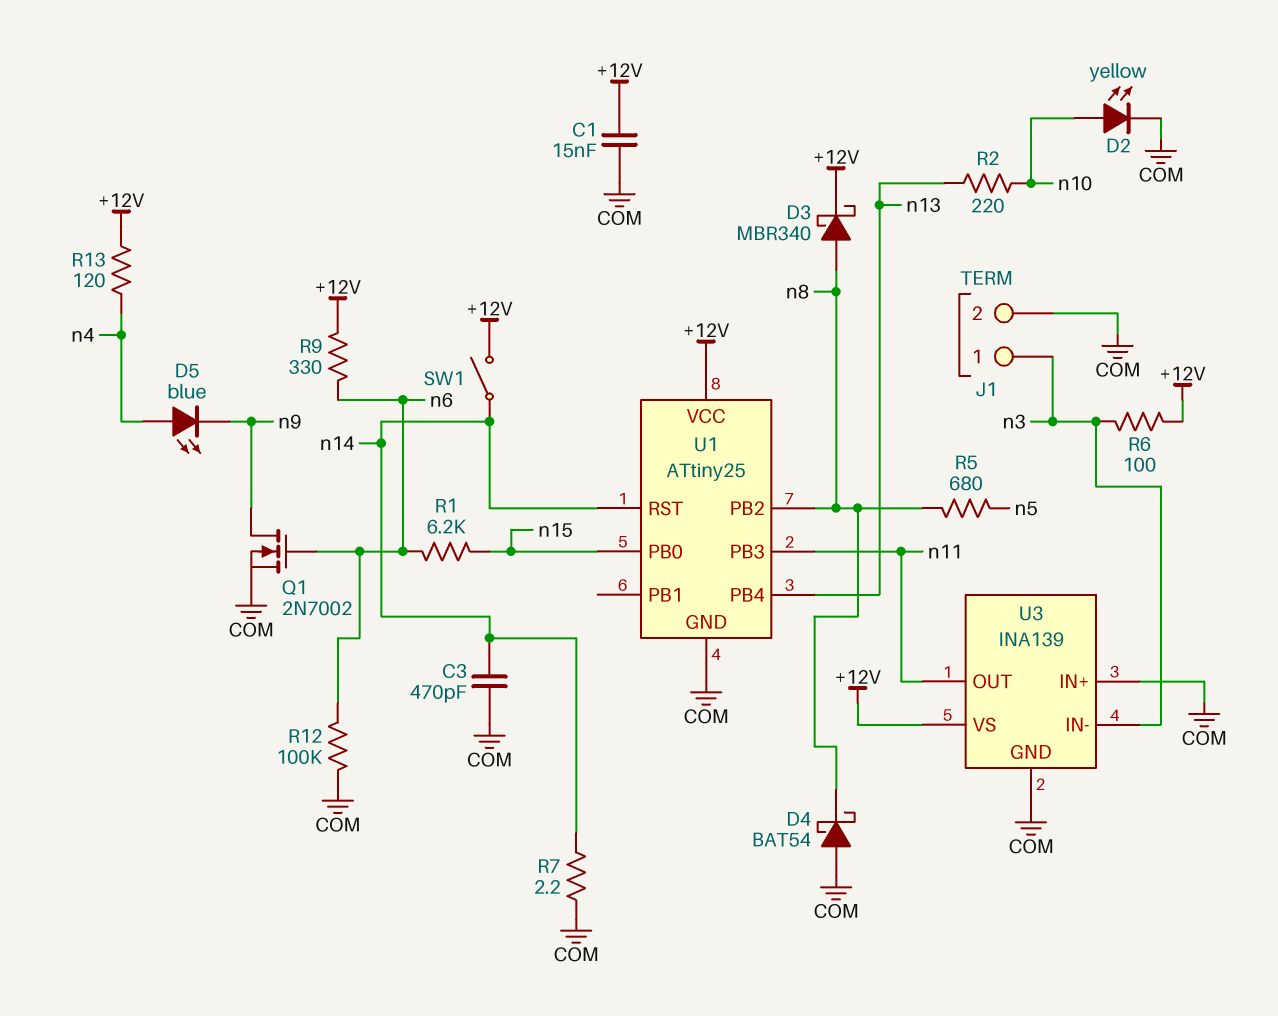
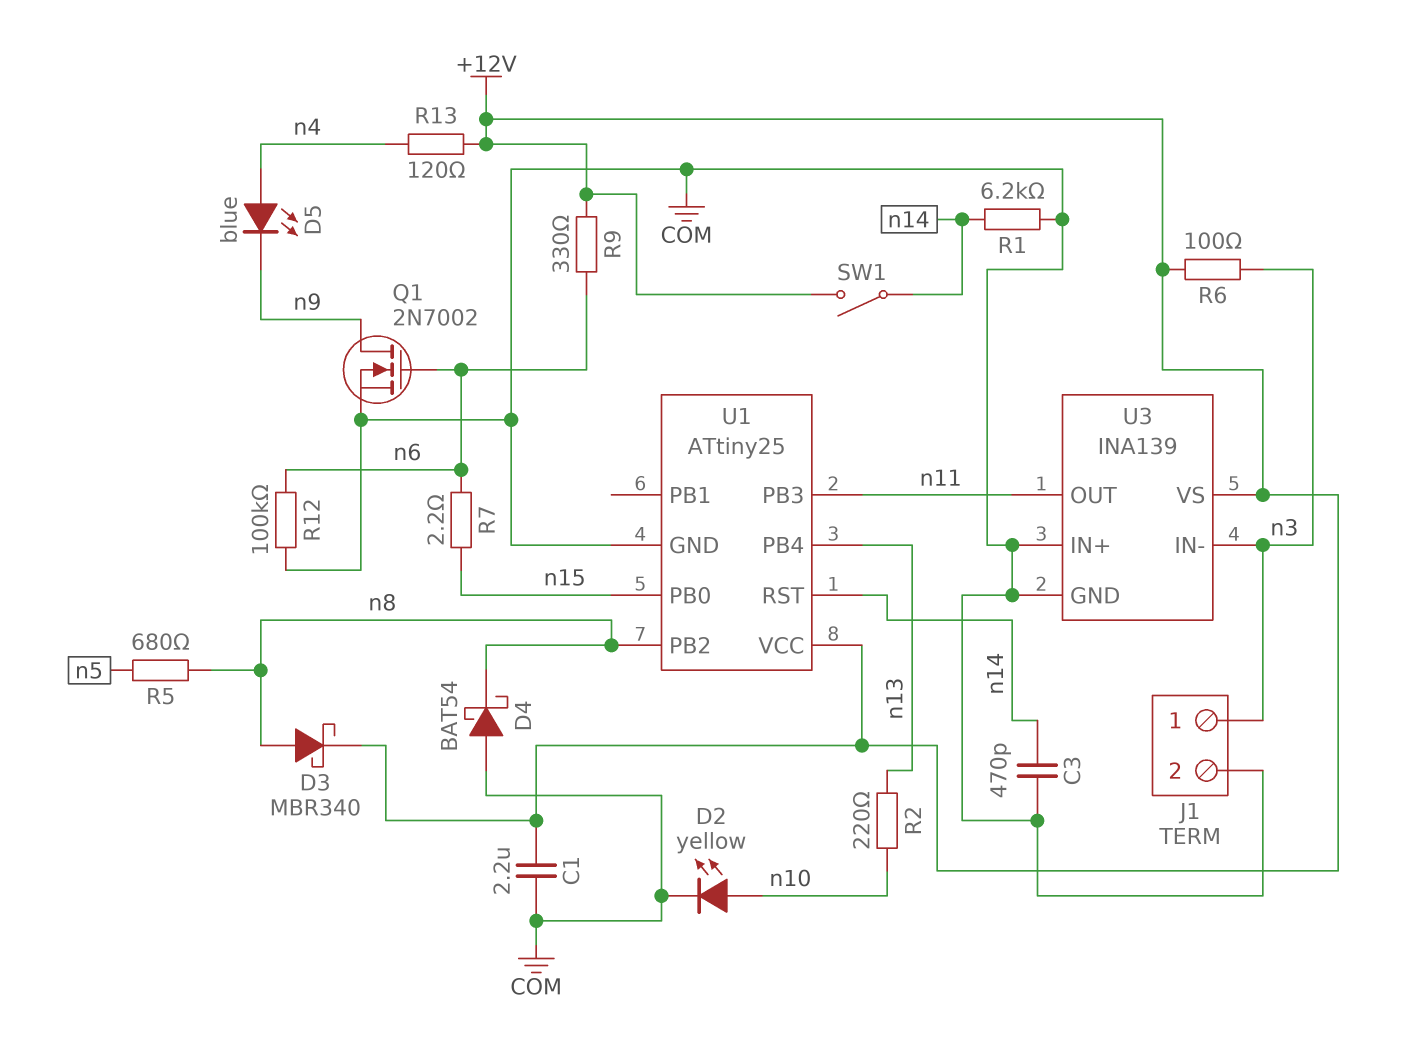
C1: 15nF (+12V, COM) -> 2.2uF (+12V, COM)
R1: 6.2k (n6, n15) -> 6.2k (COM, n14)
R7: 2.2 (COM, n14) -> 2.2 (n6, n15)

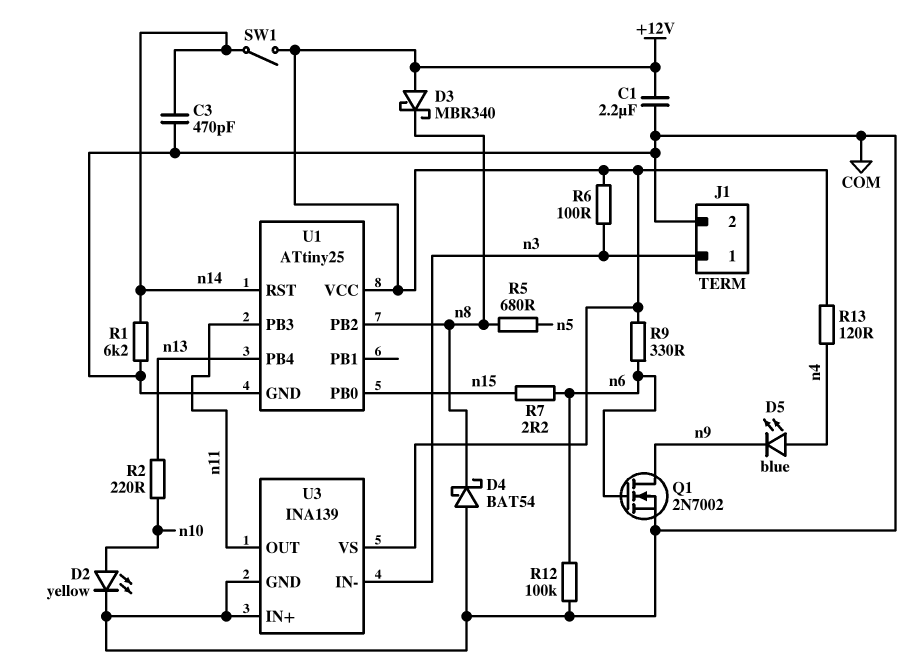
D3: schottky MBR340 (A n8, K +12V) -> schottky MBR340 (A +12V, K n8)

